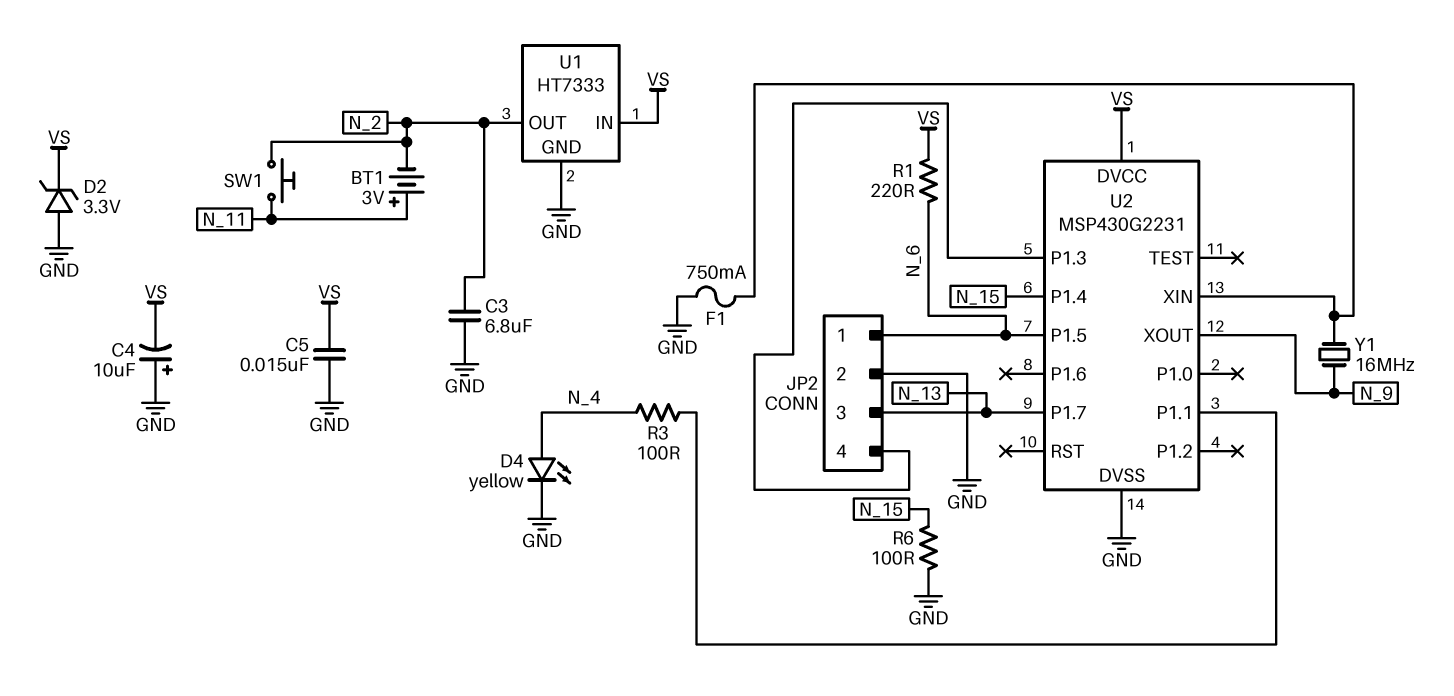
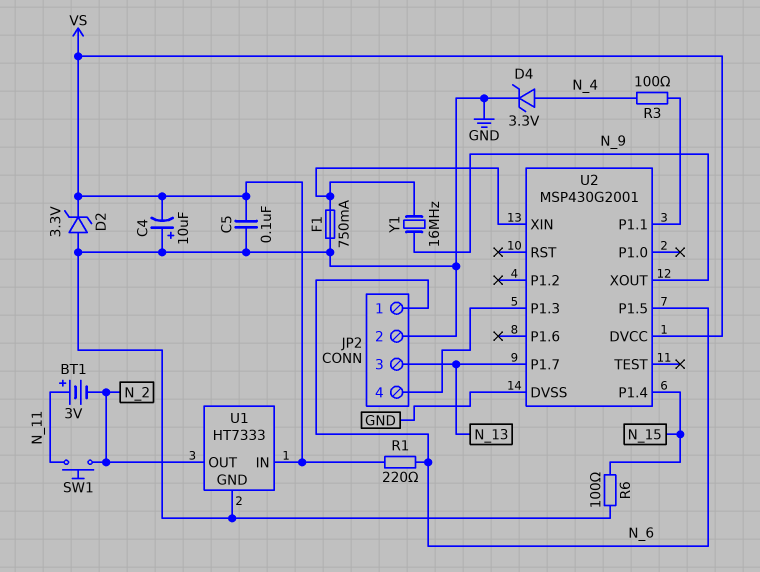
C3: 6.8uF (GND, N_2) -> none
C5: 15nF (GND, VS) -> 100nF (GND, VS)
D4: LED yellow (A N_4, K GND) -> zener 3.3V (A N_4, K GND)
U2: MSP430G2231 -> MSP430G2001

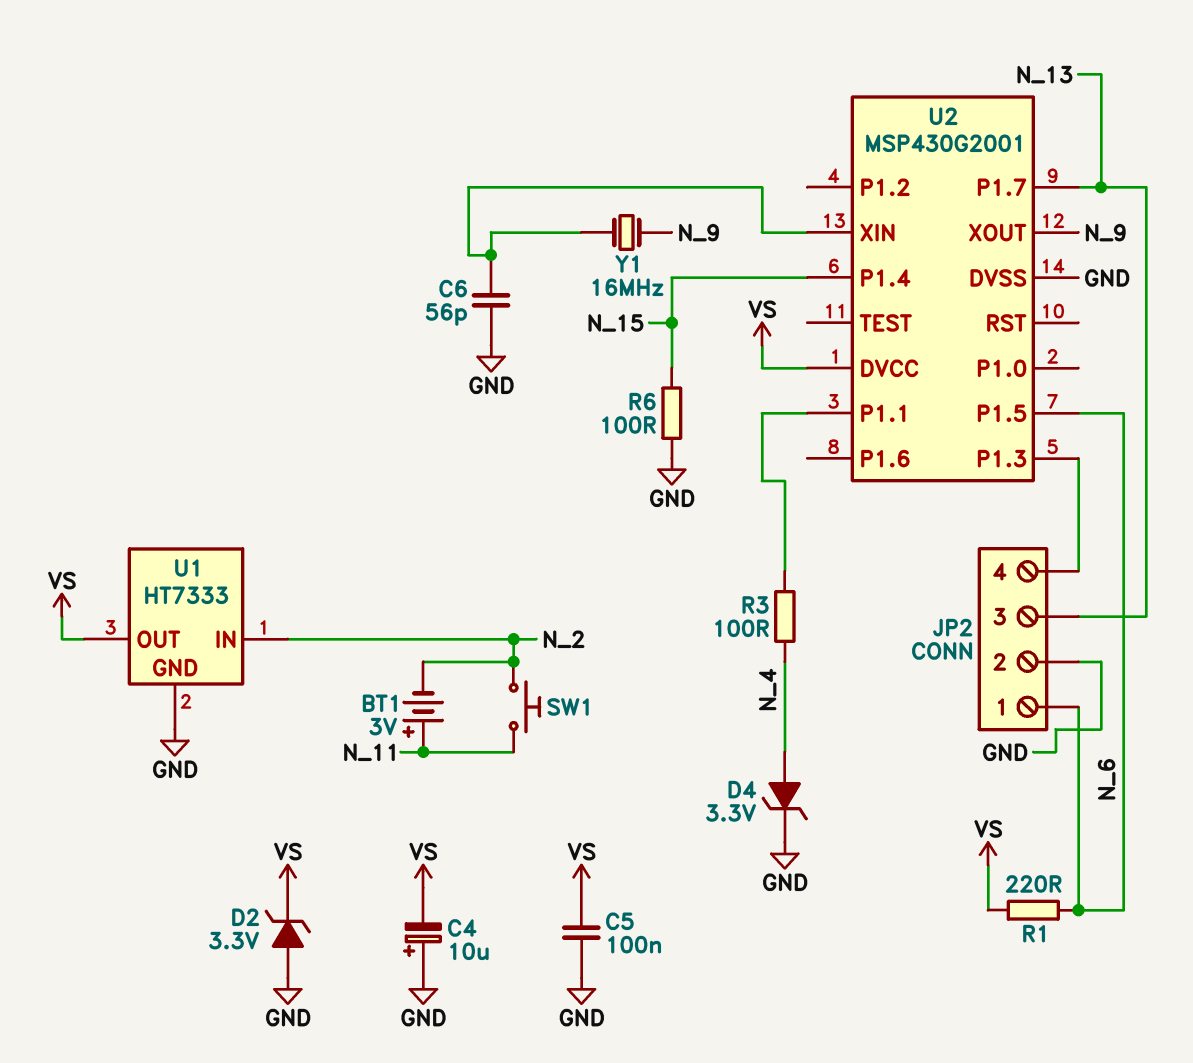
C6: none -> 56pF (GND, U2/XIN)
F1: 750mA (GND, U2/XIN) -> none
U1 pin IN: VS -> N_2
U1 pin OUT: N_2 -> VS

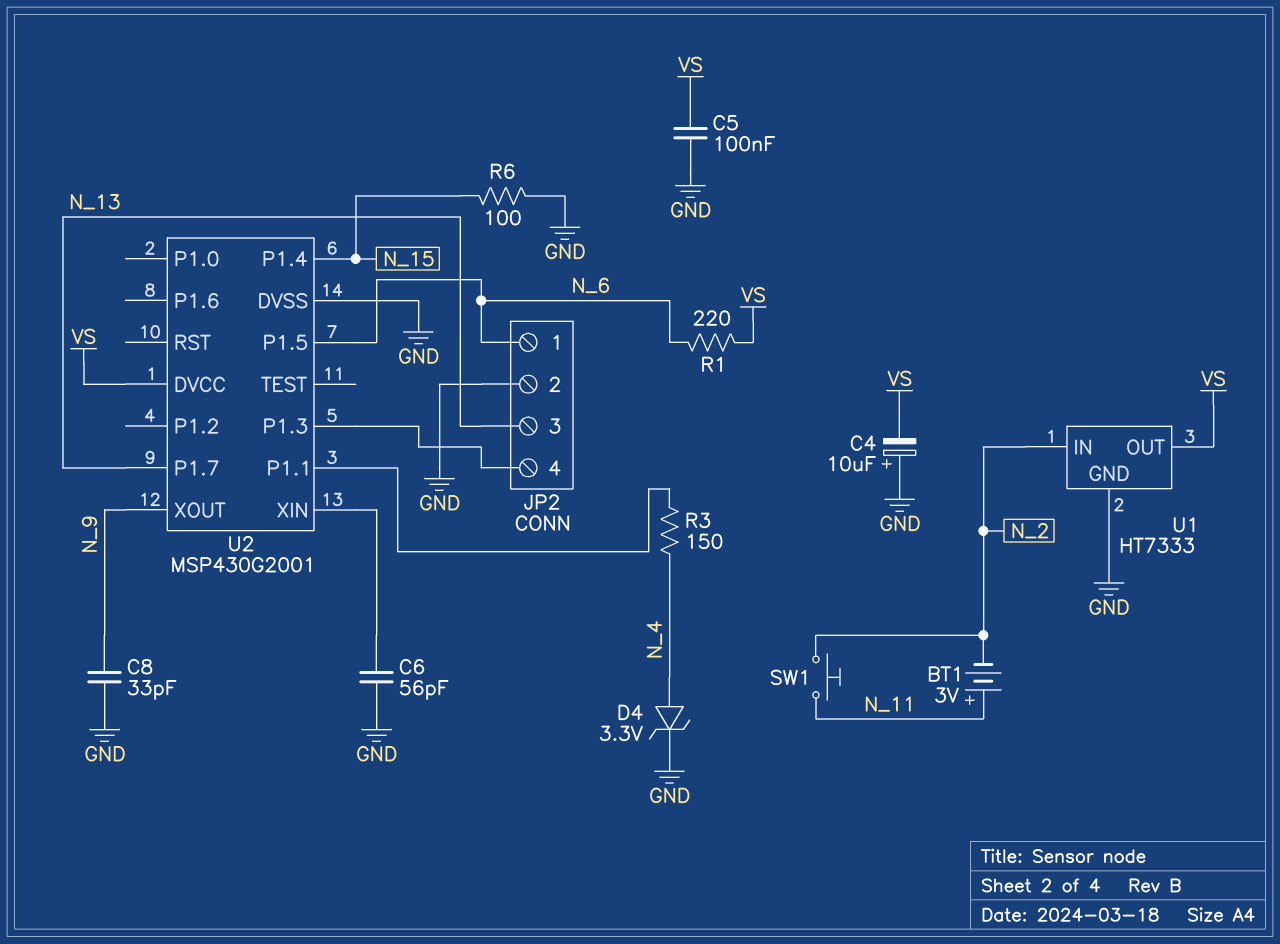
C8: none -> 33pF (GND, N_9)
D2: zener 3.3V (A GND, K VS) -> none
R3: 100 (N_4, U2/P1.1) -> 150 (N_4, U2/P1.1)
Y1: 16MHz (N_9, U2/XIN) -> none

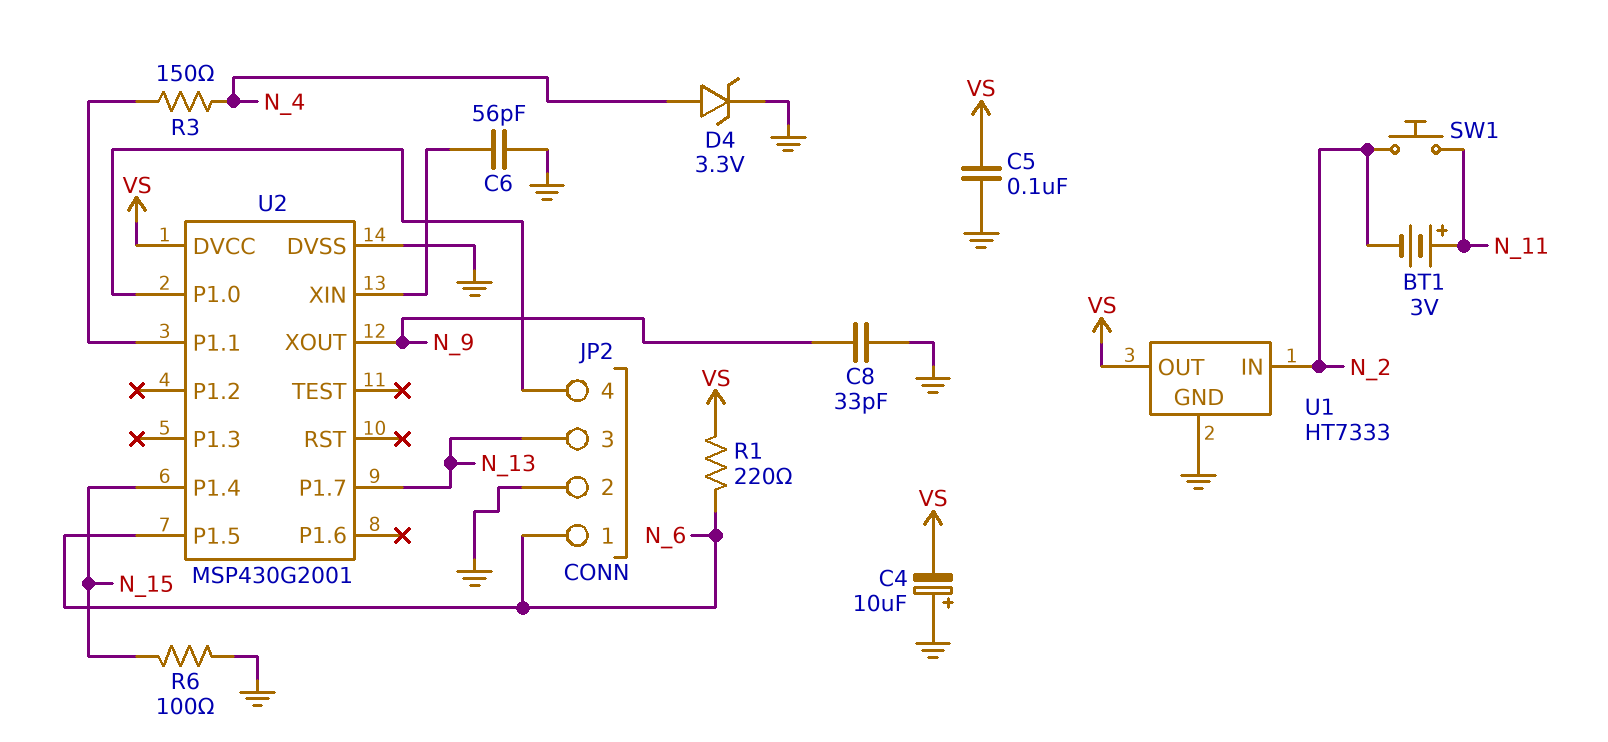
U2 pin P1.0: none -> JP2/4
U2 pin P1.3: JP2/4 -> none

